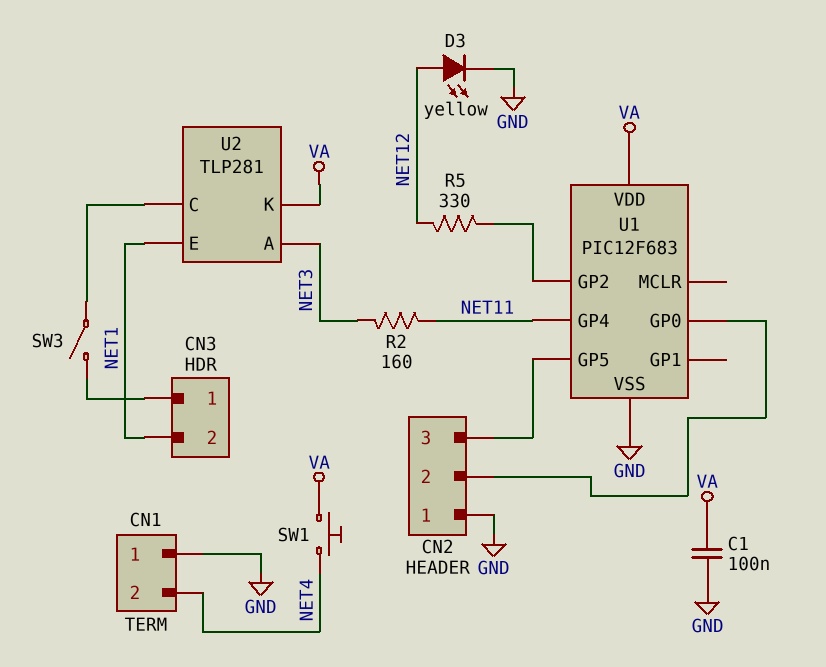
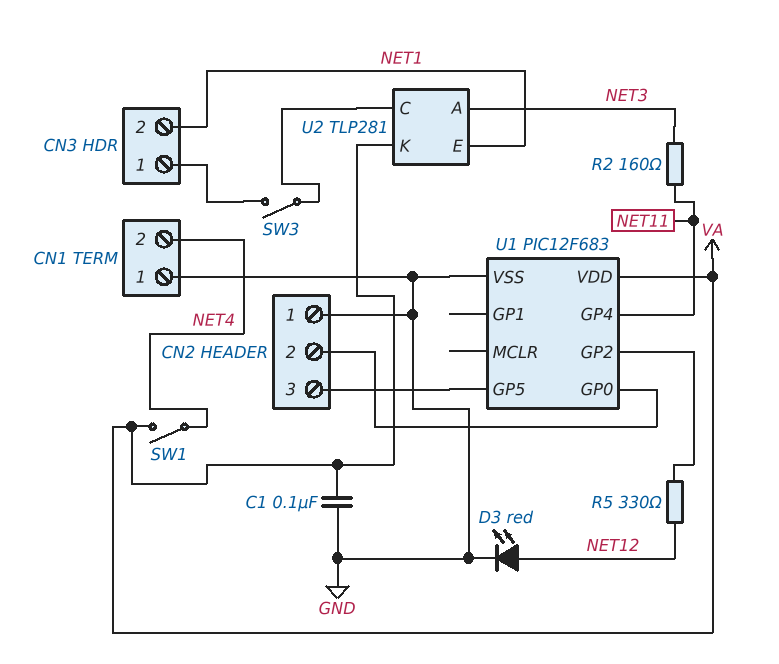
D3: LED yellow (A NET12, K GND) -> LED red (A NET12, K GND)
SW1: button (NET4, VA) -> switch (NET4, VA)

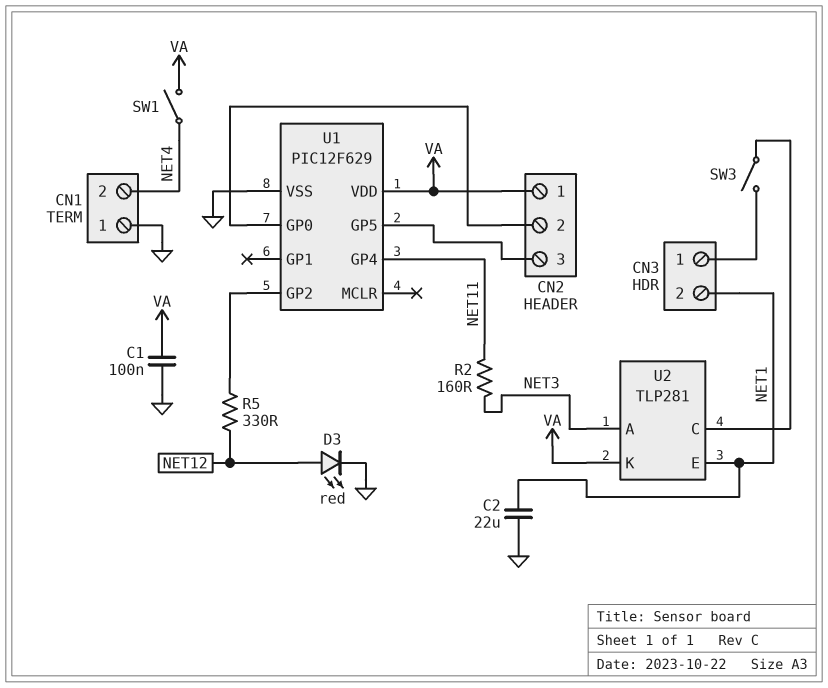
C2: none -> 22uF (GND, NET1)
CN2 pin 1: GND -> VA
U1: PIC12F683 -> PIC12F629

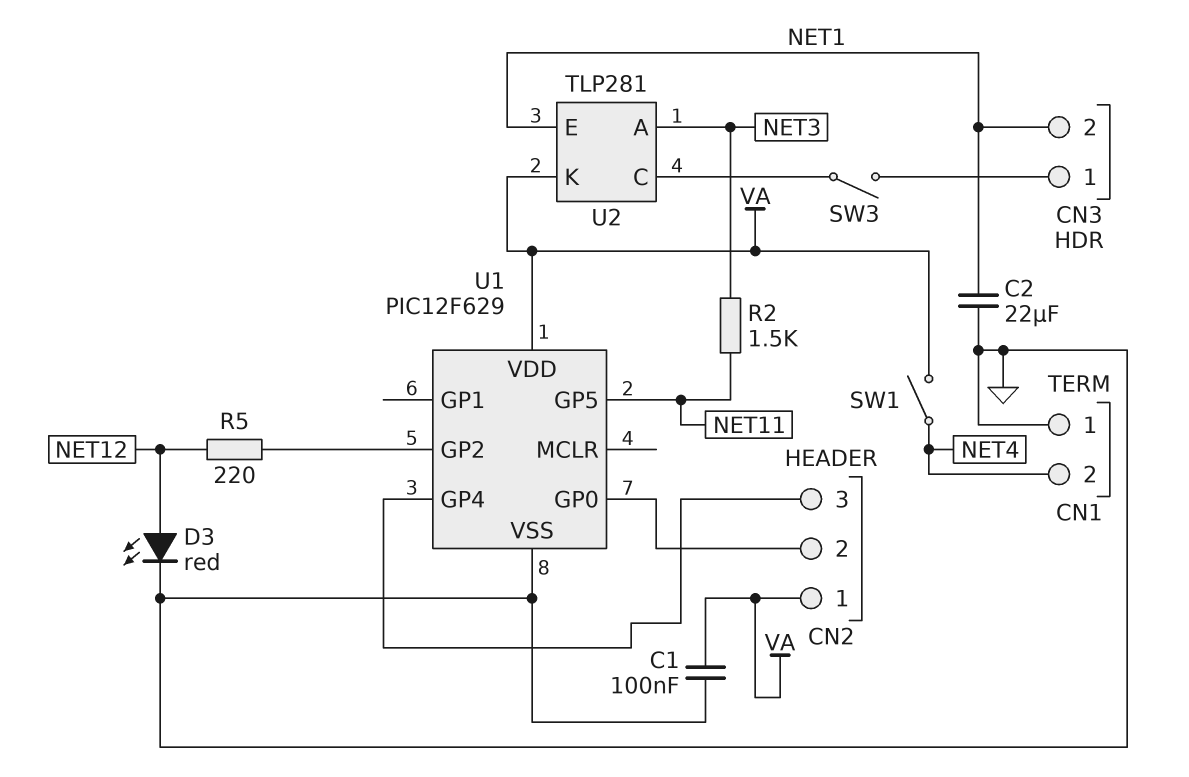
R2: 160 (NET3, NET11) -> 1.5k (NET3, NET11)
R5: 330 (NET12, U1/GP2) -> 220 (NET12, U1/GP2)
U1 pin GP4: NET11 -> CN2/3
U1 pin GP5: CN2/3 -> NET11

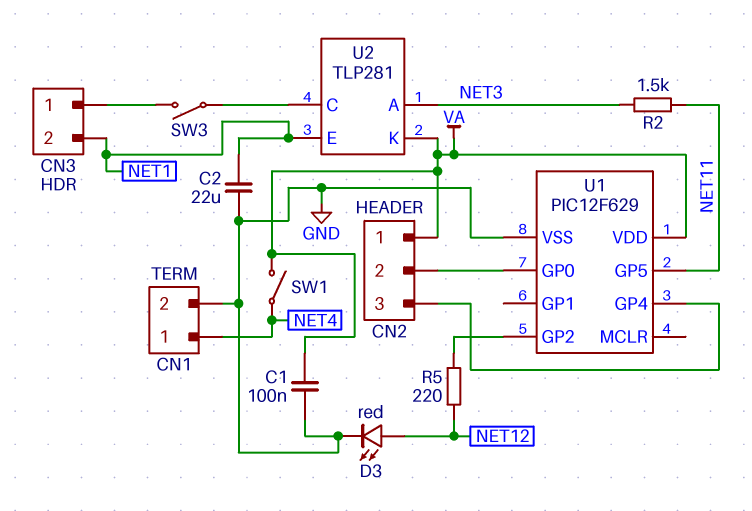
CN1 pin 1: GND -> NET4
CN1 pin 2: NET4 -> GND

